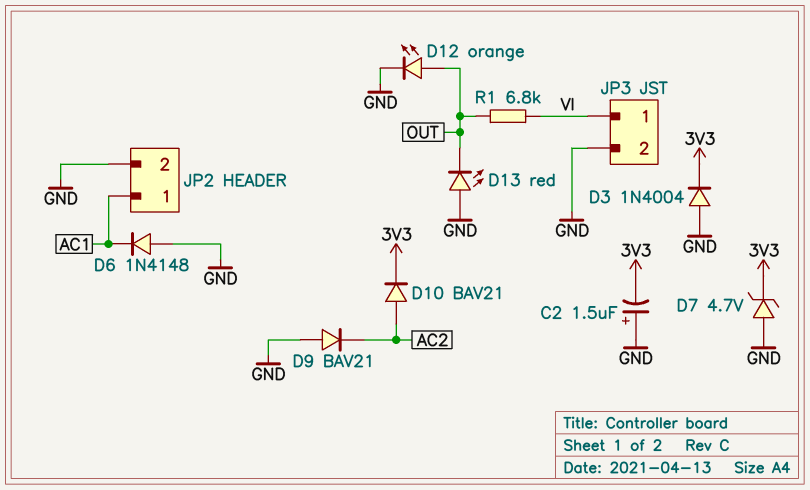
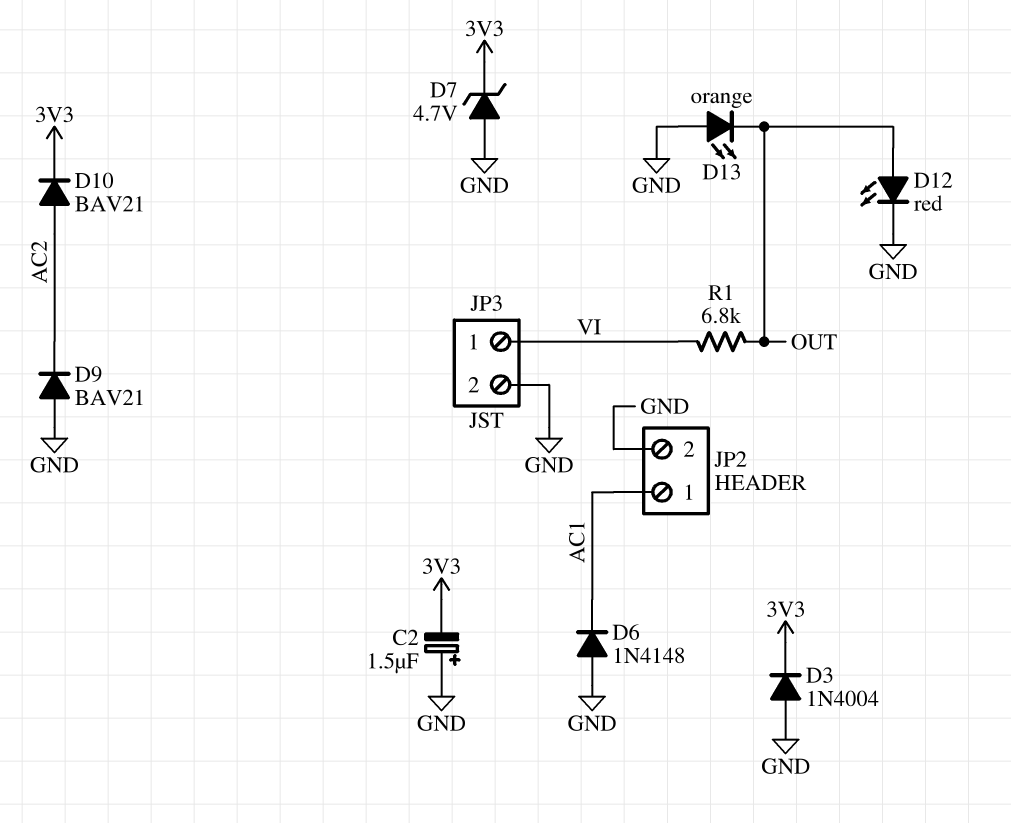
D12: LED orange (A OUT, K GND) -> LED red (A OUT, K GND)
D13: LED red (A GND, K OUT) -> LED orange (A GND, K OUT)

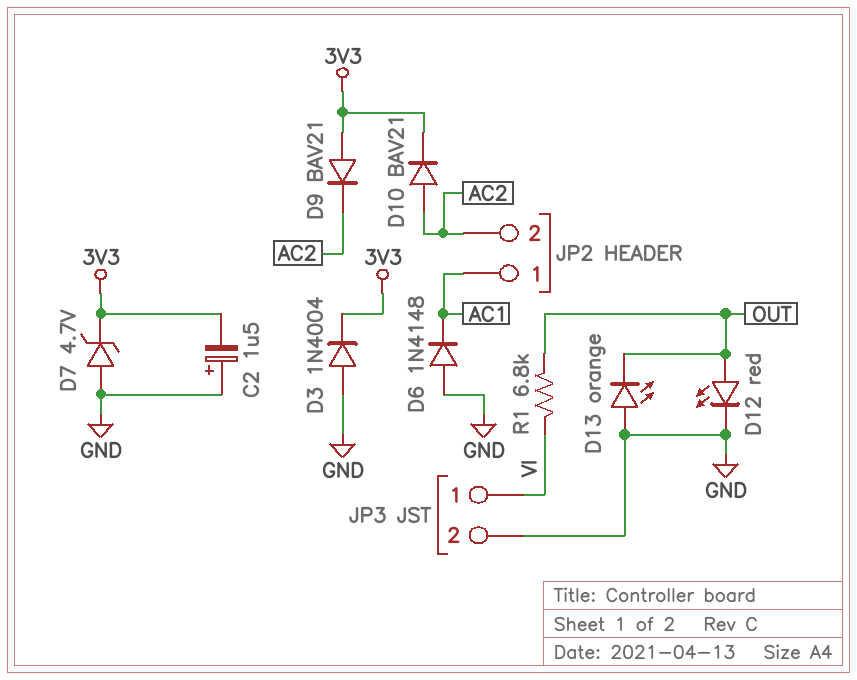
D9: diode BAV21 (A GND, K AC2) -> diode BAV21 (A 3V3, K AC2)
JP2 pin 2: GND -> AC2

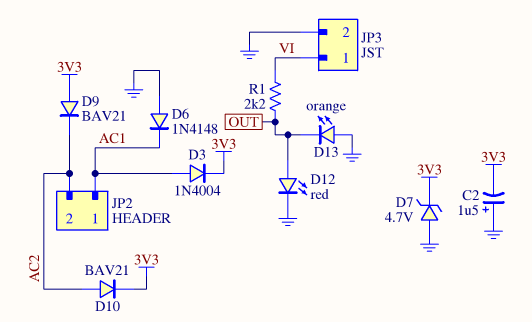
D3: diode 1N4004 (A GND, K 3V3) -> diode 1N4004 (A AC1, K 3V3)
R1: 6.8k (OUT, VI) -> 2.2k (OUT, VI)

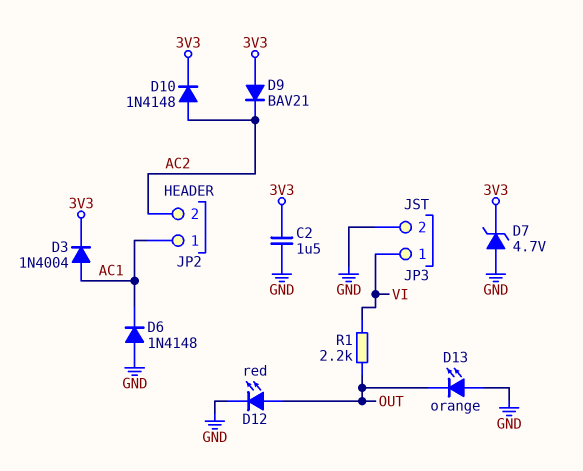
C2: 1.5uF (plus GND, minus 3V3) -> 1.5uF (3V3, GND)
D10: diode BAV21 (A AC2, K 3V3) -> diode 1N4148 (A AC2, K 3V3)

